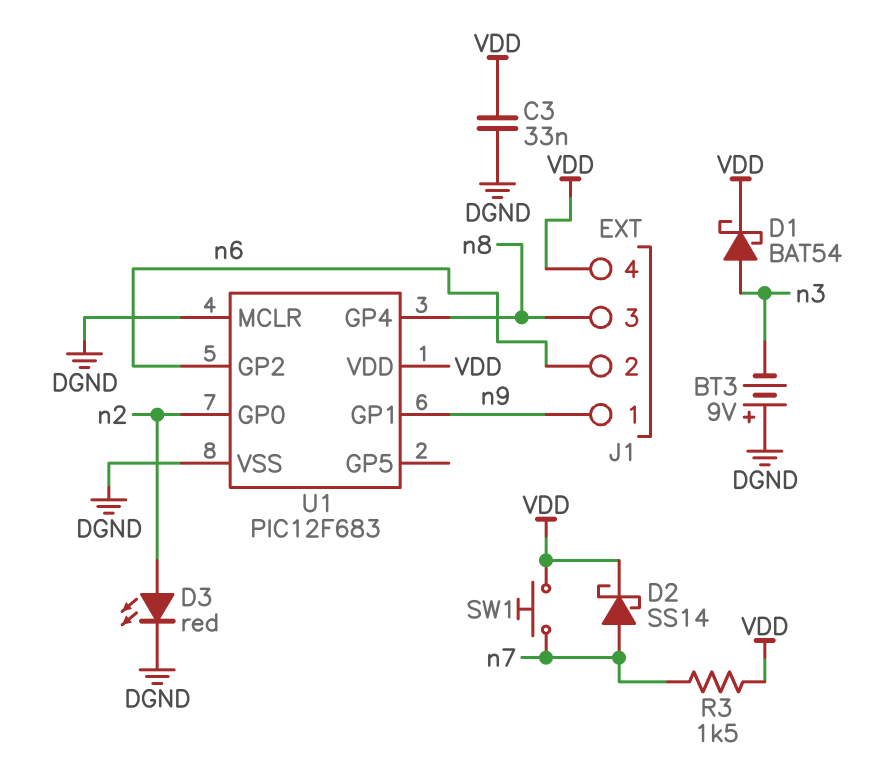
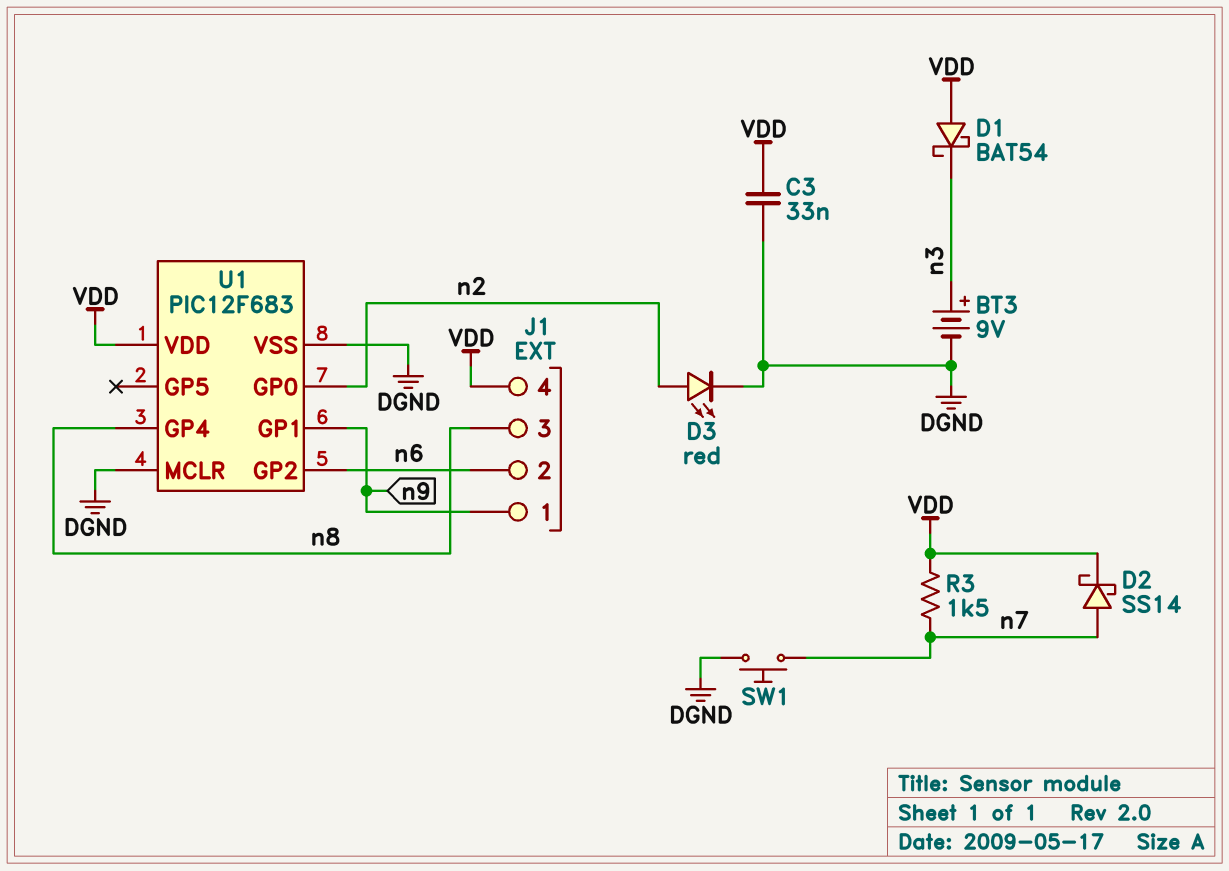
BT3: 9V (plus DGND, minus n3) -> 9V (plus n3, minus DGND)
D1: schottky BAT54 (A n3, K VDD) -> schottky BAT54 (A VDD, K n3)
SW1: button (VDD, n7) -> button (DGND, n7)

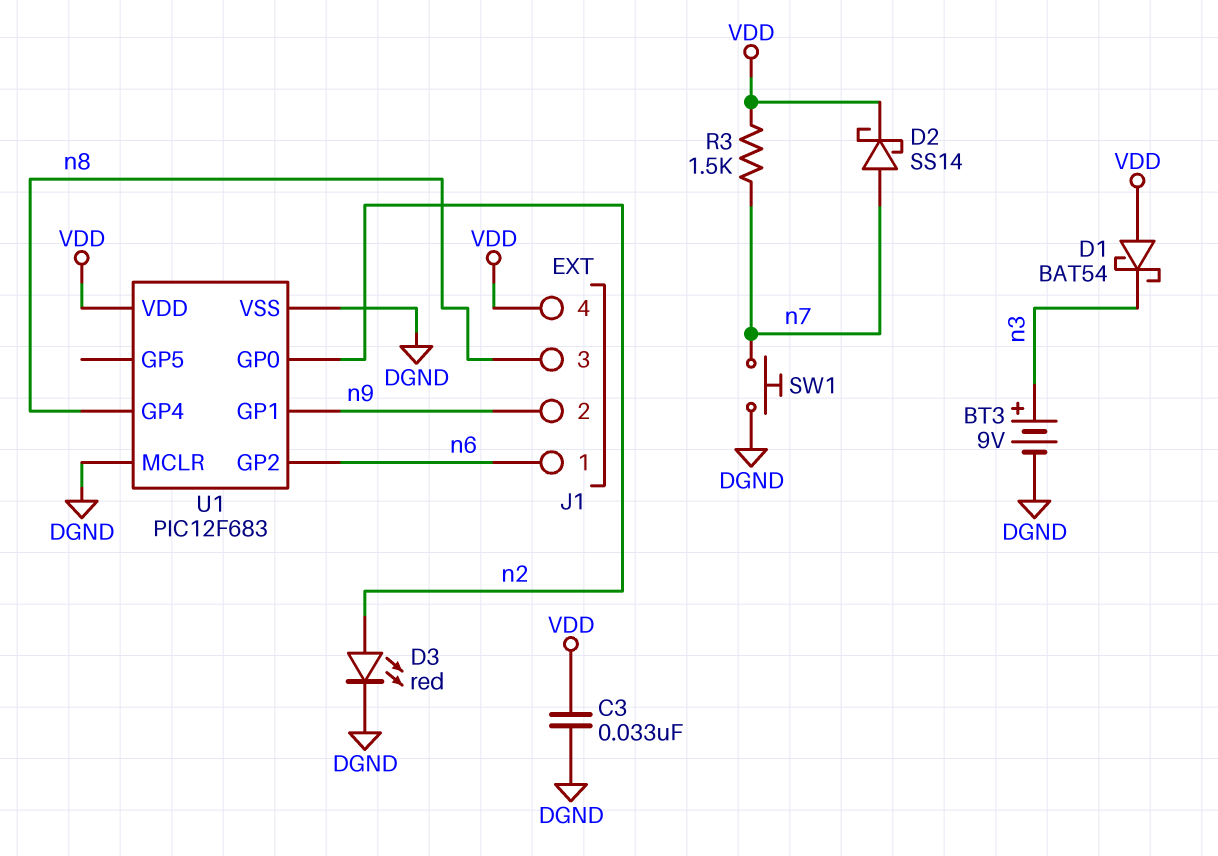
J1 pin 1: n9 -> n6
J1 pin 2: n6 -> n9

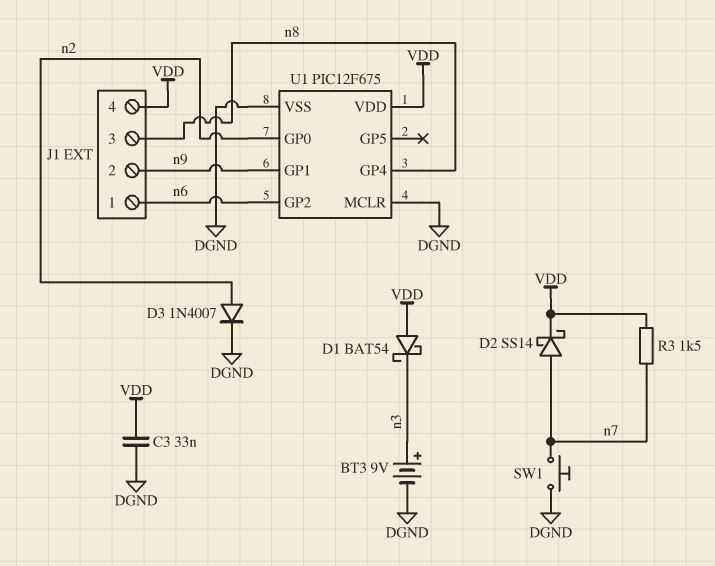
D3: LED red (A n2, K DGND) -> diode 1N4007 (A n2, K DGND)
U1: PIC12F683 -> PIC12F675

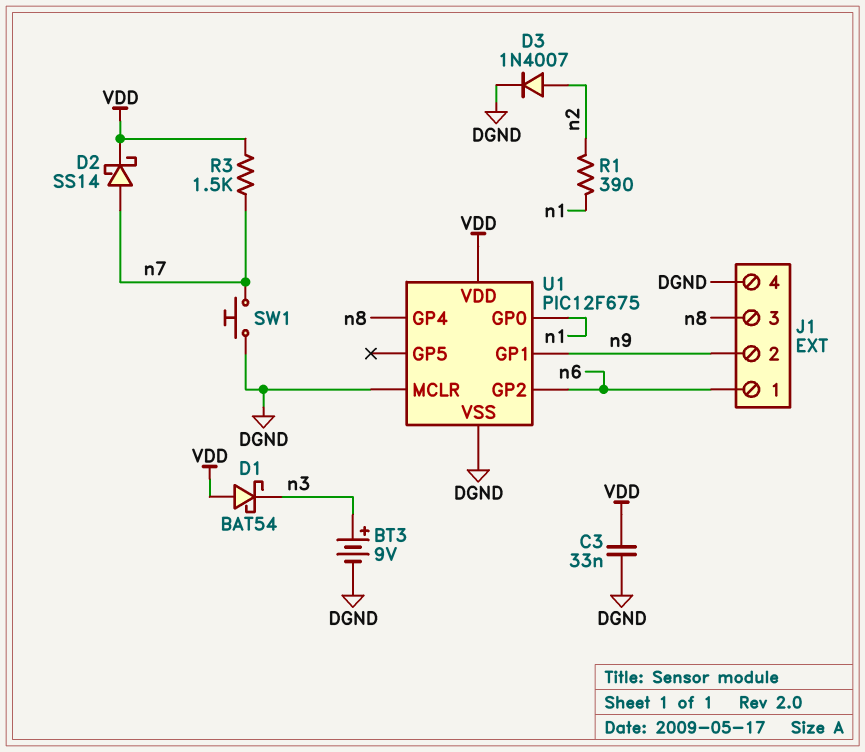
J1 pin 4: VDD -> DGND
R1: none -> 390 (n1, n2)
U1 pin GP0: n2 -> n1

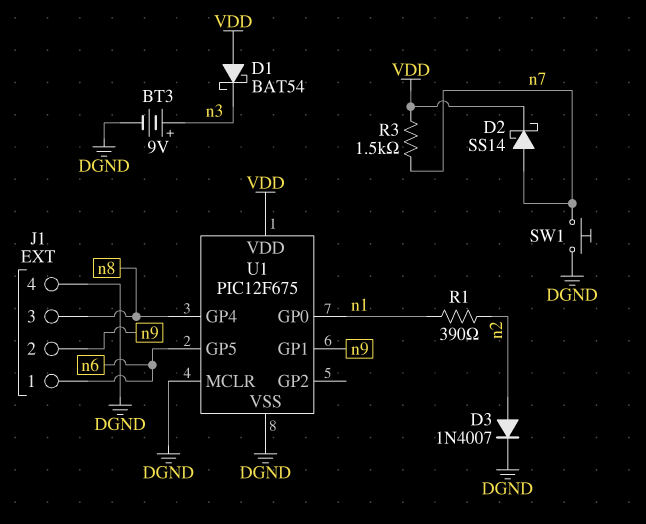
C3: 33nF (DGND, VDD) -> none
U1 pin GP2: n6 -> none
U1 pin GP5: none -> n6

